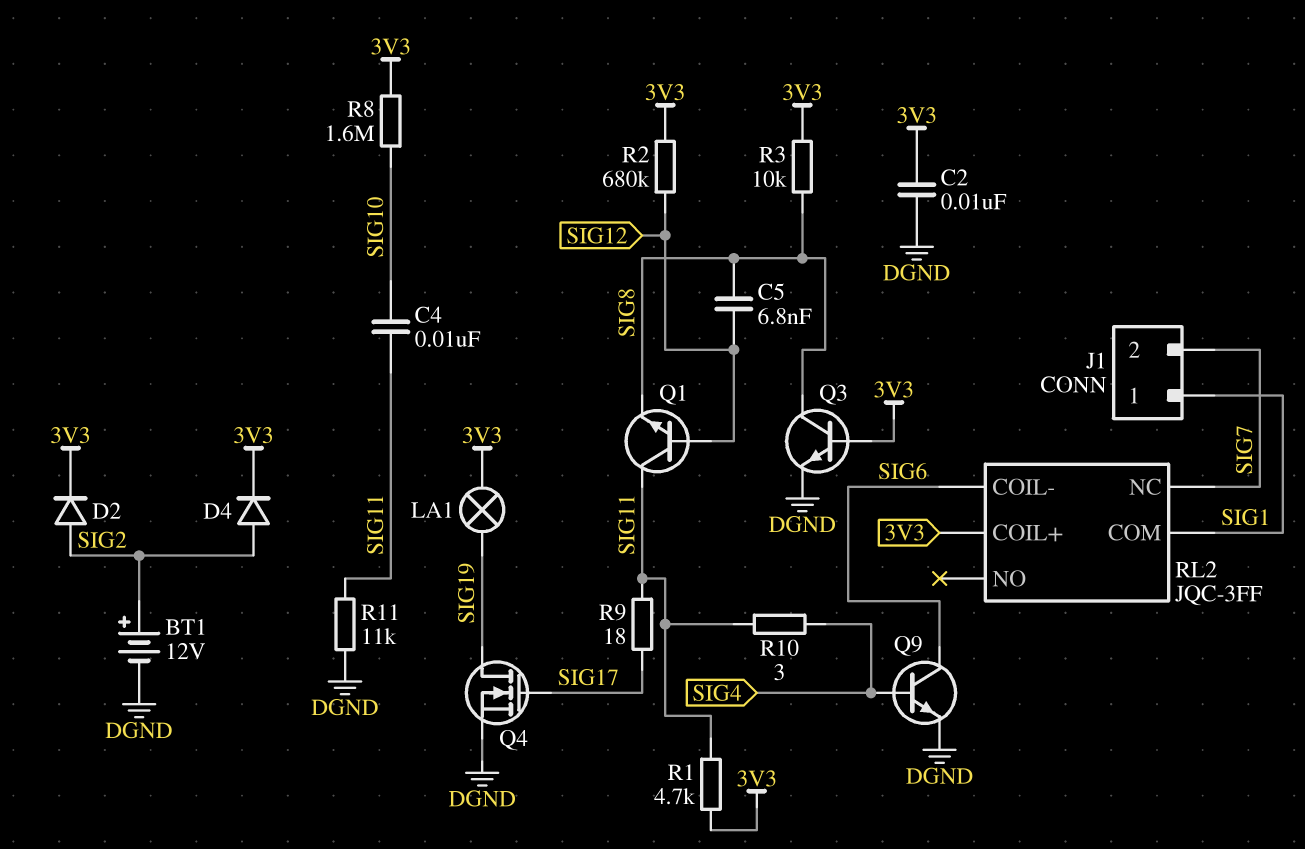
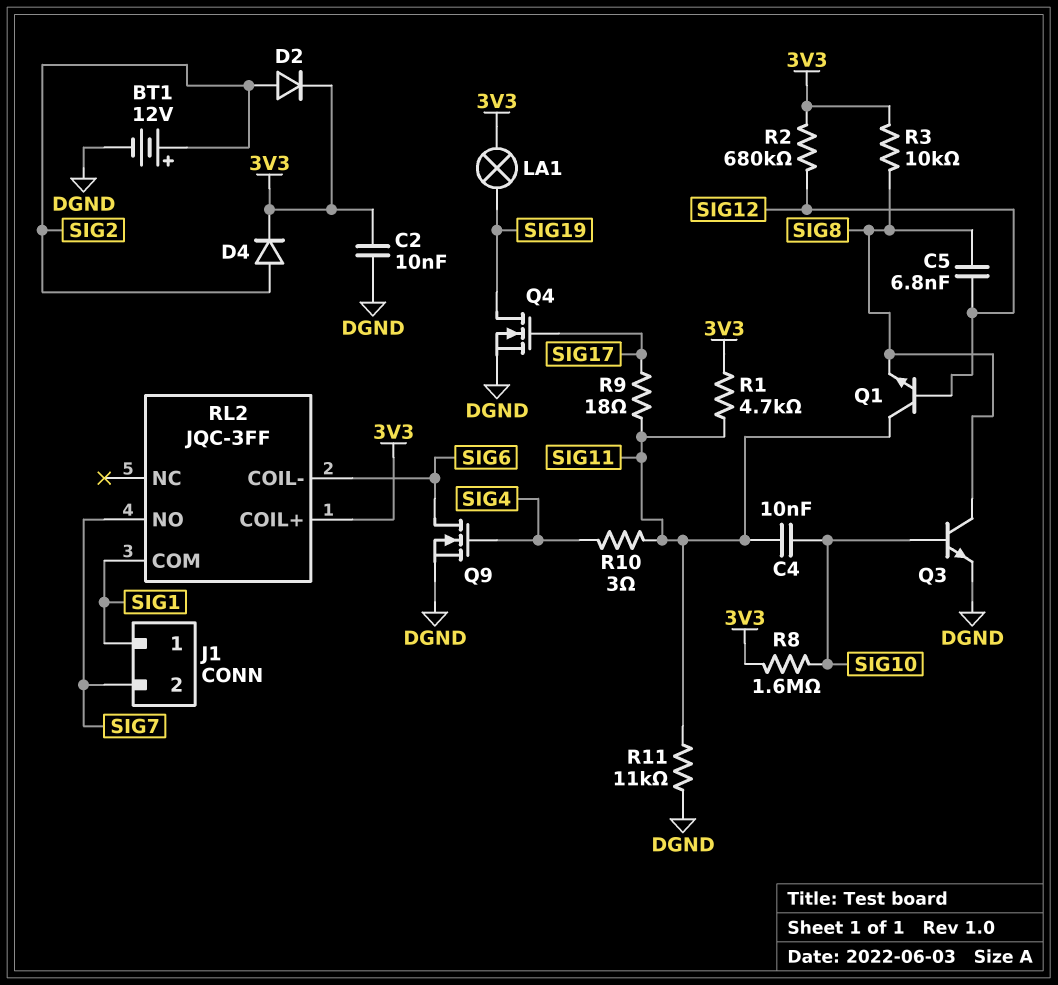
Q3: NPN (B 3V3, C SIG8, E DGND) -> NPN (B SIG10, C SIG8, E DGND)
Q9: NPN (B SIG4, C SIG6, E DGND) -> NMOS (G SIG4, D SIG6, S DGND)
RL2 pin NC: SIG7 -> none
RL2 pin NO: none -> SIG7

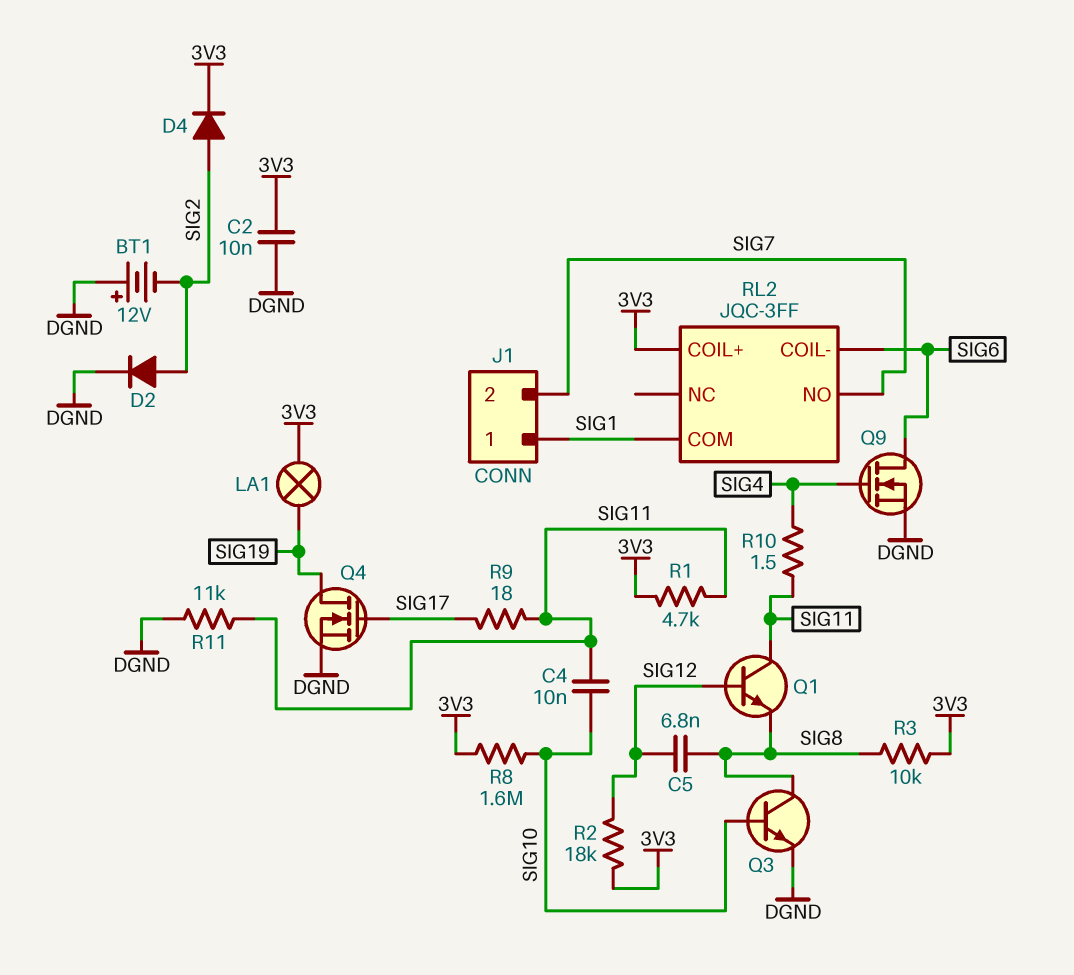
BT1: 12V (plus SIG2, minus DGND) -> 12V (plus DGND, minus SIG2)
D2: diode (A SIG2, K 3V3) -> diode (A SIG2, K DGND)
R2: 680k (3V3, SIG12) -> 18k (3V3, SIG12)
R10: 3 (SIG4, SIG11) -> 1.5 (SIG4, SIG11)

